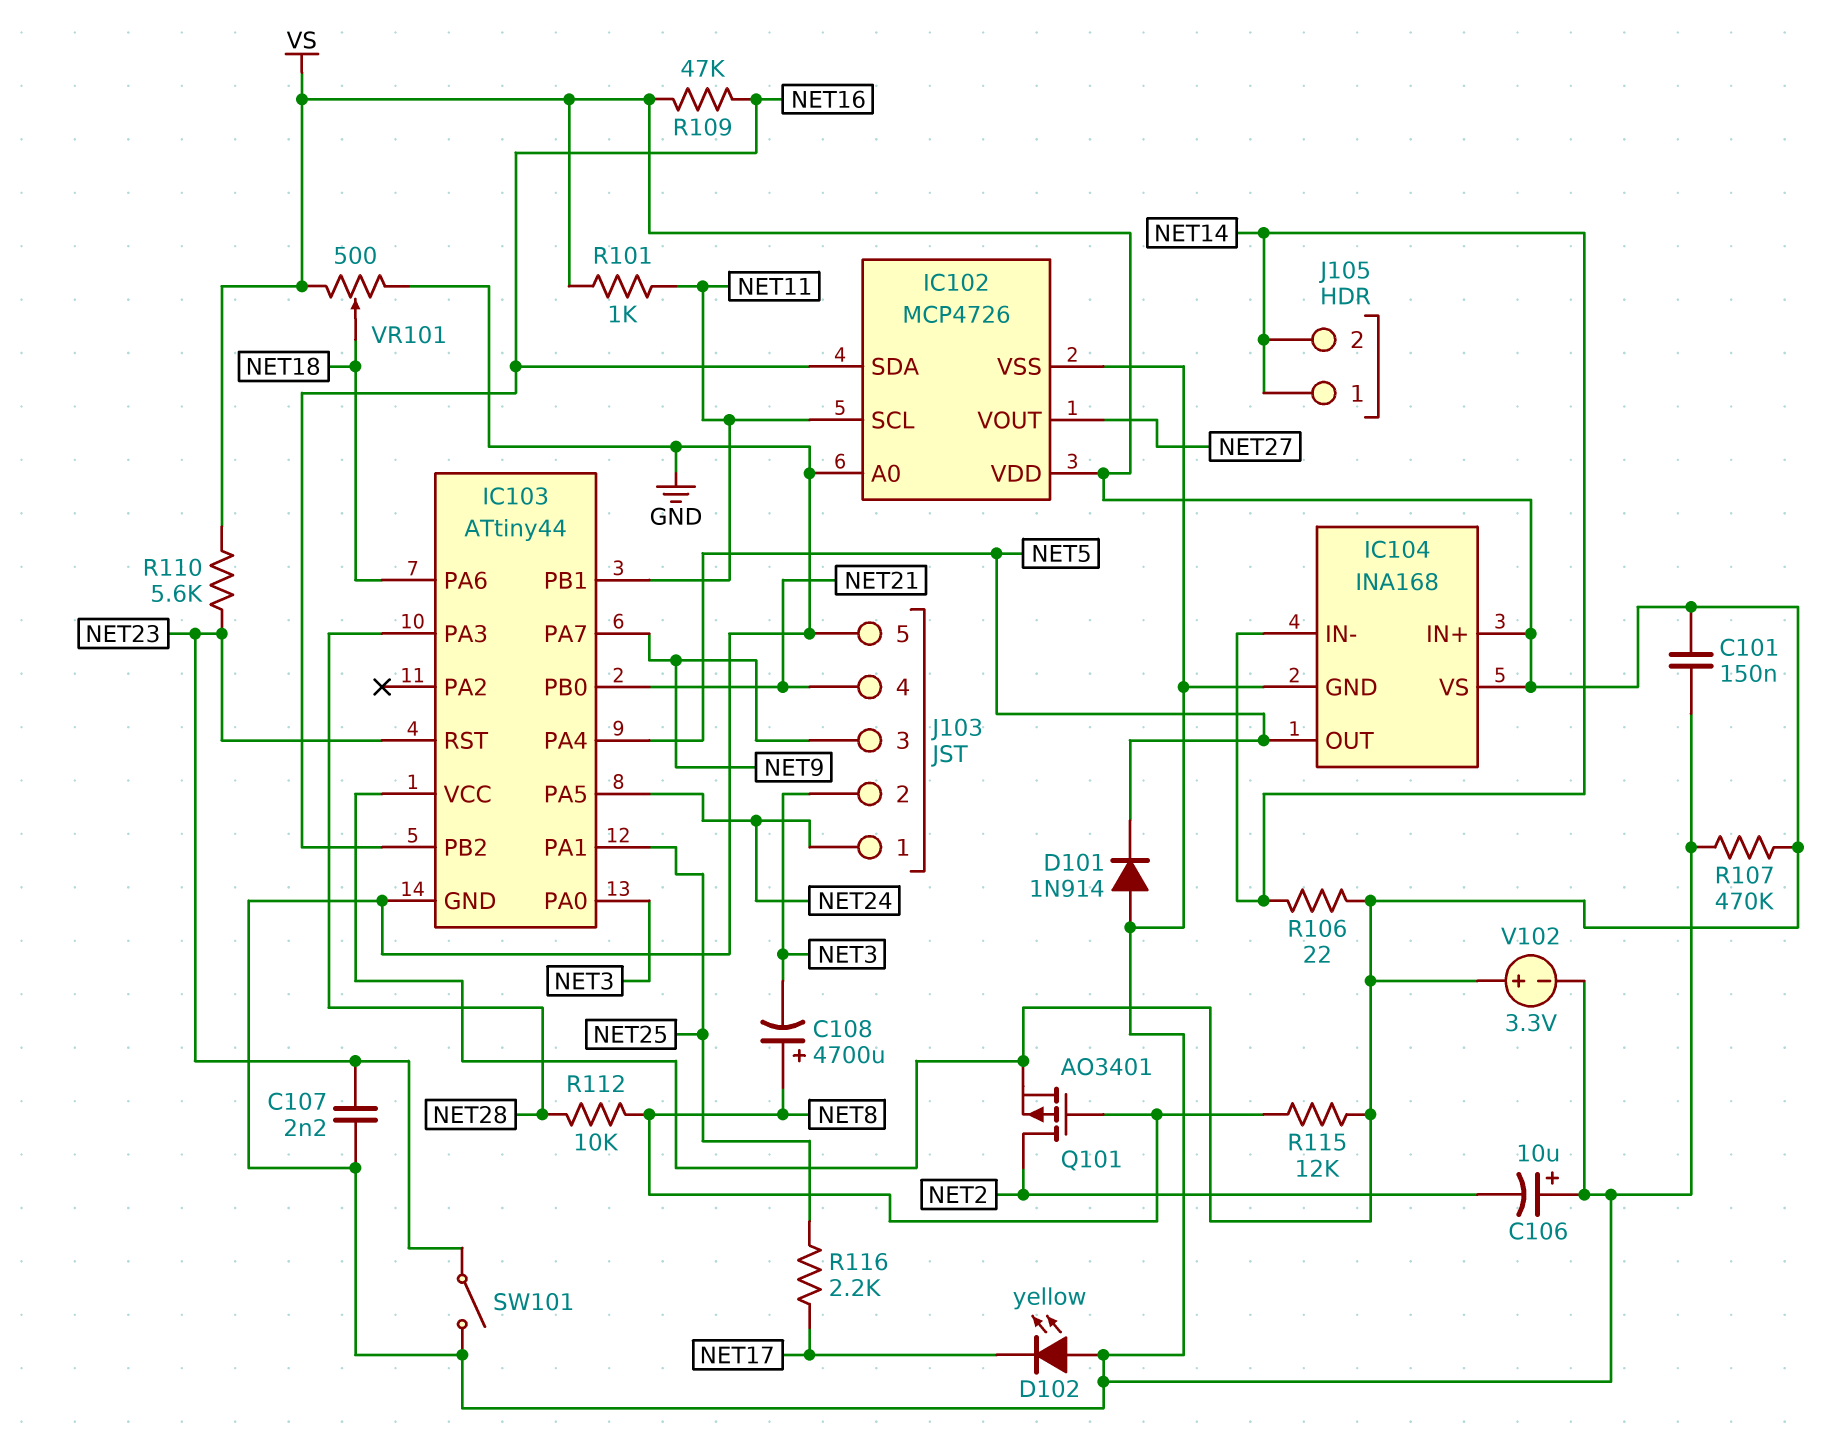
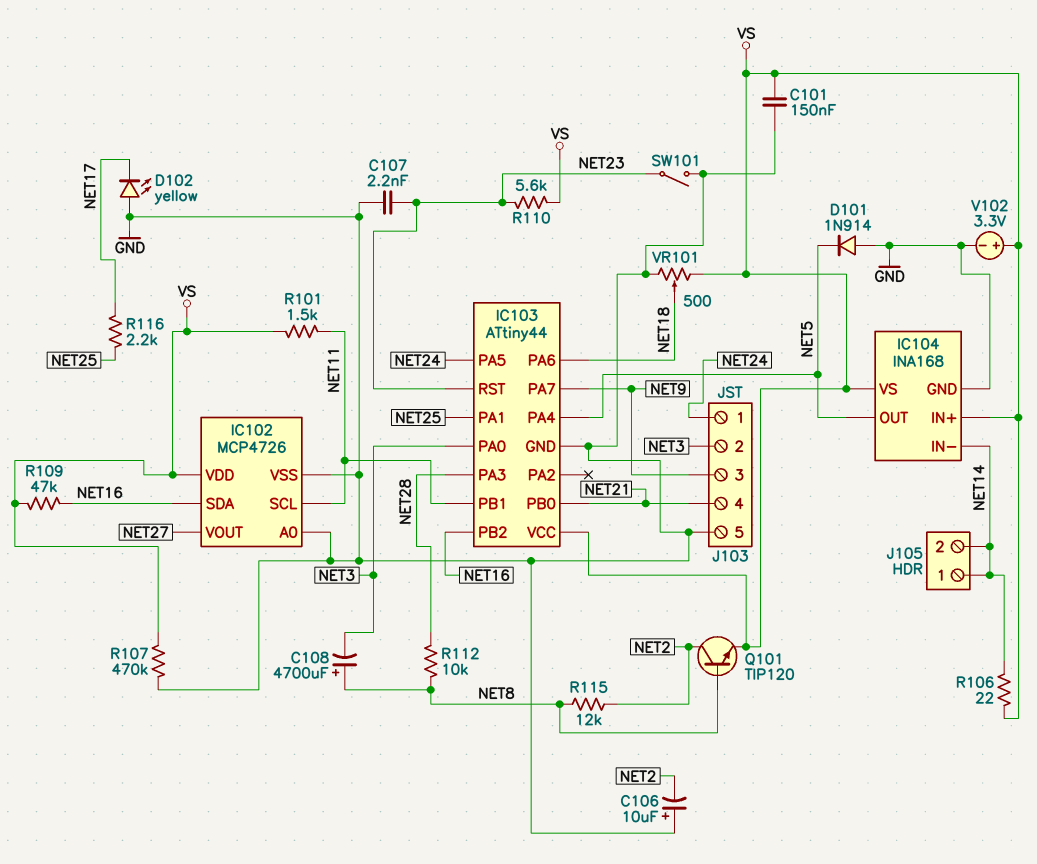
Q101: PMOS AO3401 (G NET8, D NET2, S VS) -> NPN TIP120 (B NET8, C NET2, E VS)
R101: 1k (NET11, VS) -> 1.5k (NET11, VS)
R115: 12k (NET8, VS) -> 12k (NET2, NET8)

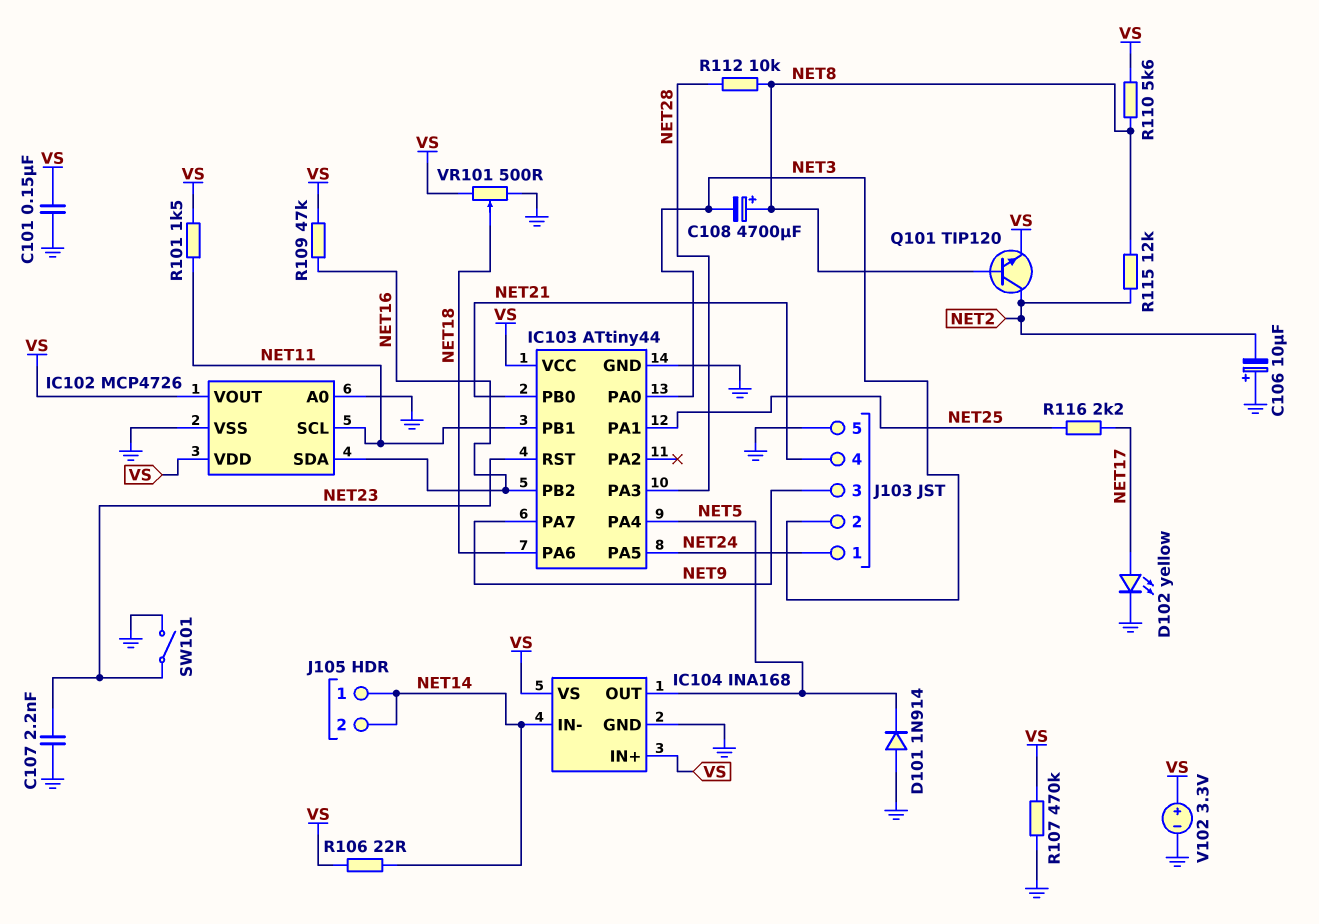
D102: LED yellow (A GND, K NET17) -> LED yellow (A NET17, K GND)
IC102 pin VOUT: NET27 -> VS
R110: 5.6k (NET23, VS) -> 5.6k (NET8, VS)

